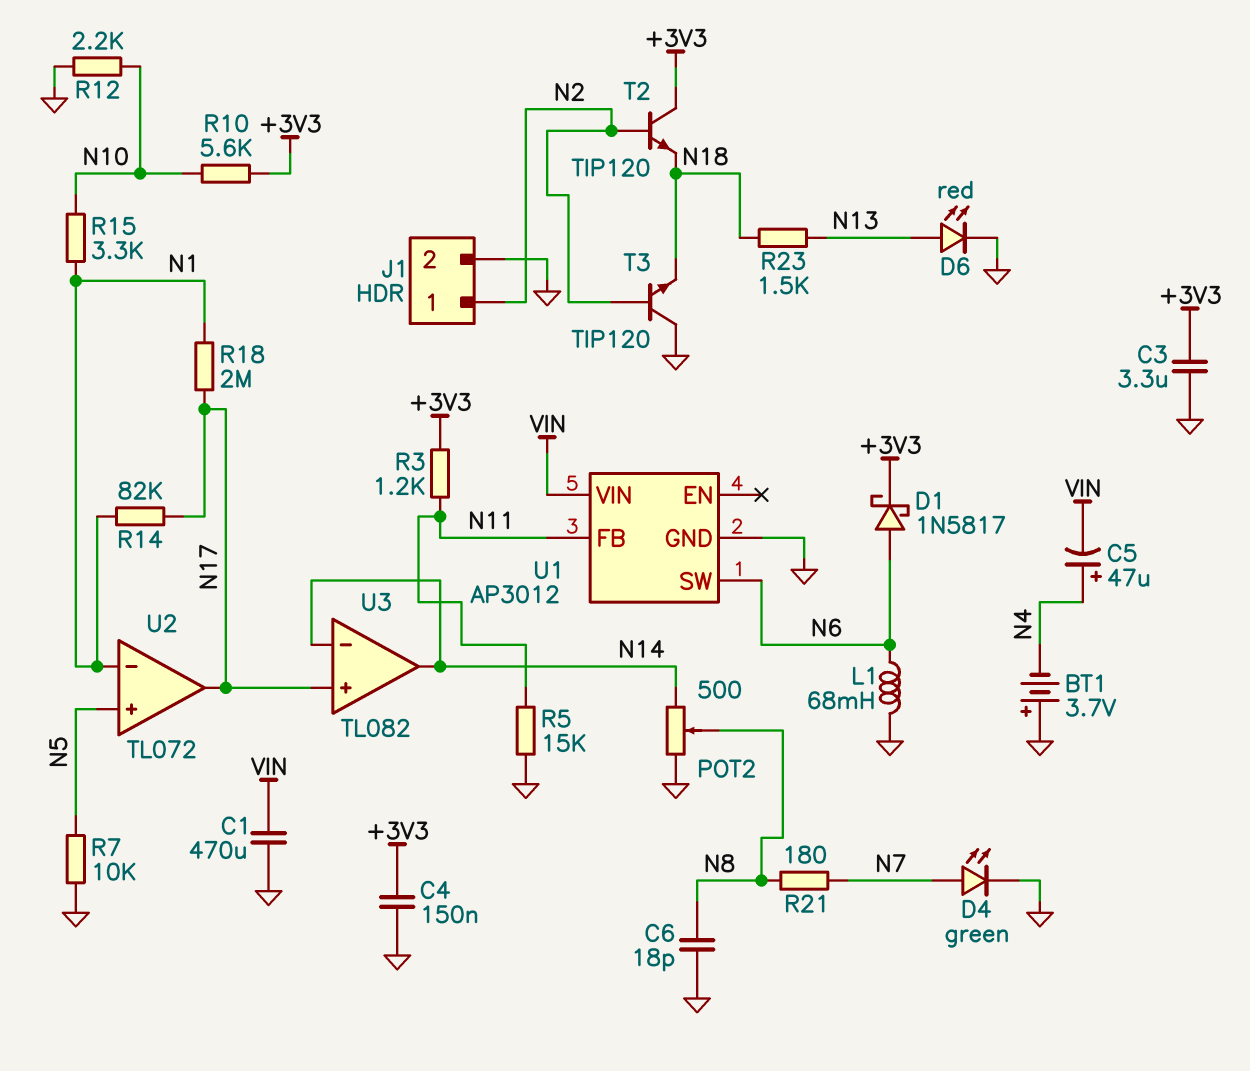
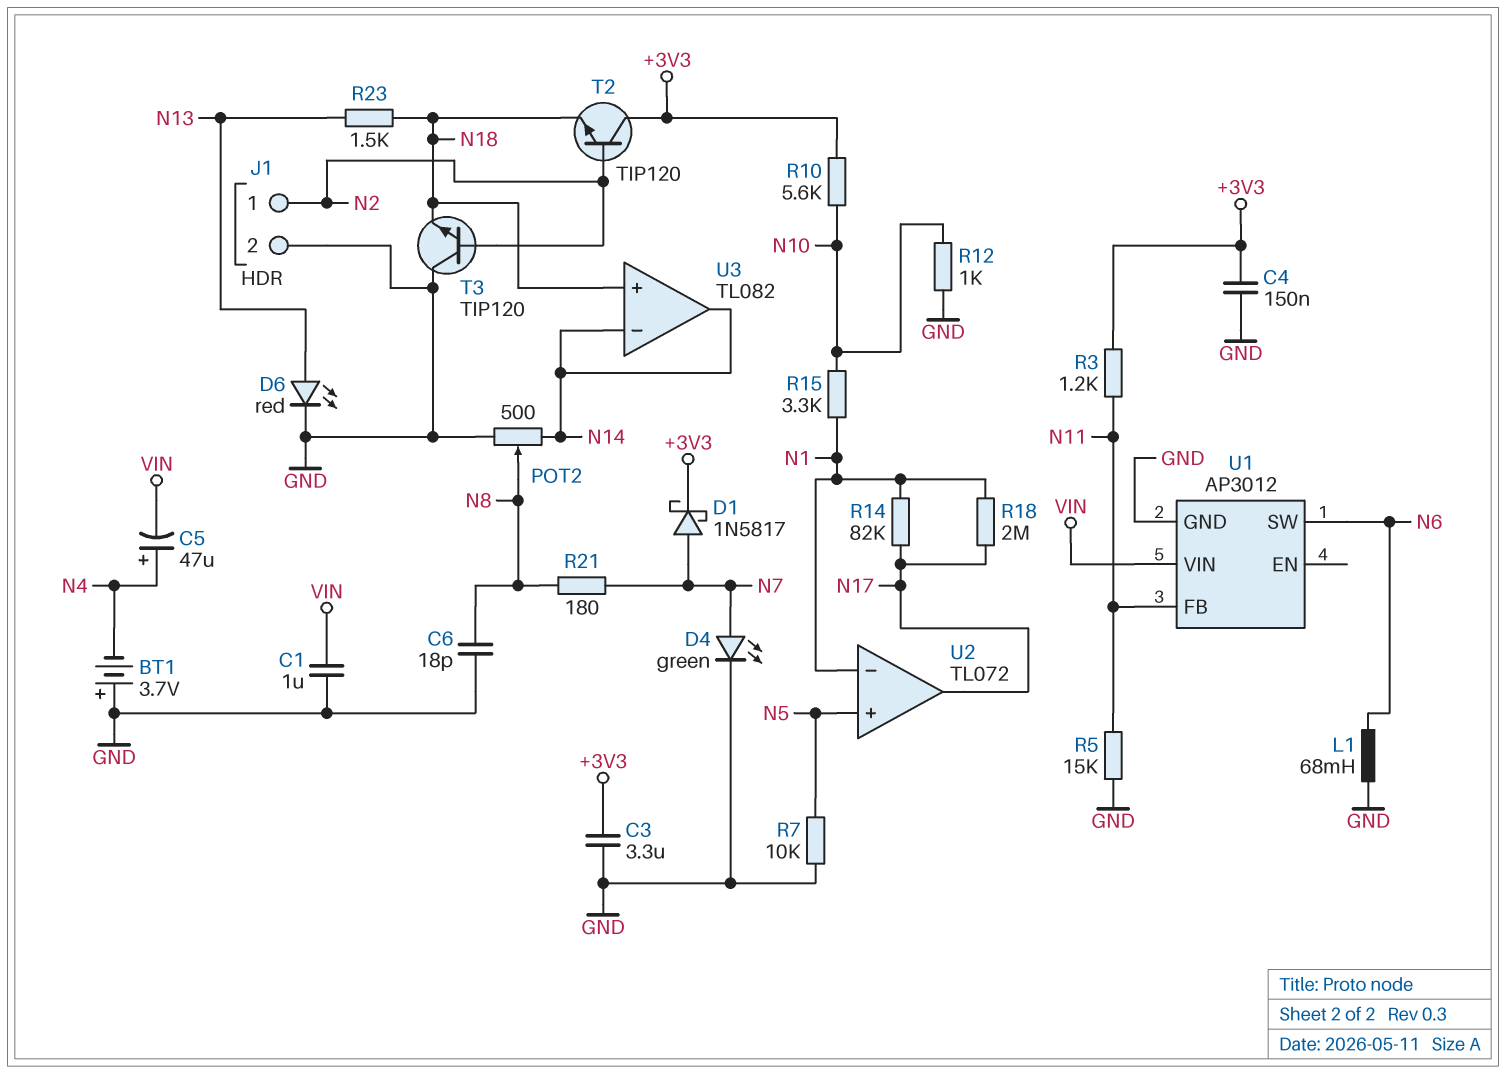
C1: 470uF (GND, VIN) -> 1uF (GND, VIN)
D1: schottky 1N5817 (A N6, K +3V3) -> schottky 1N5817 (A N7, K +3V3)
R12: 2.2k (GND, N10) -> 1k (GND, N10)
U3 pin in+: N17 -> N18

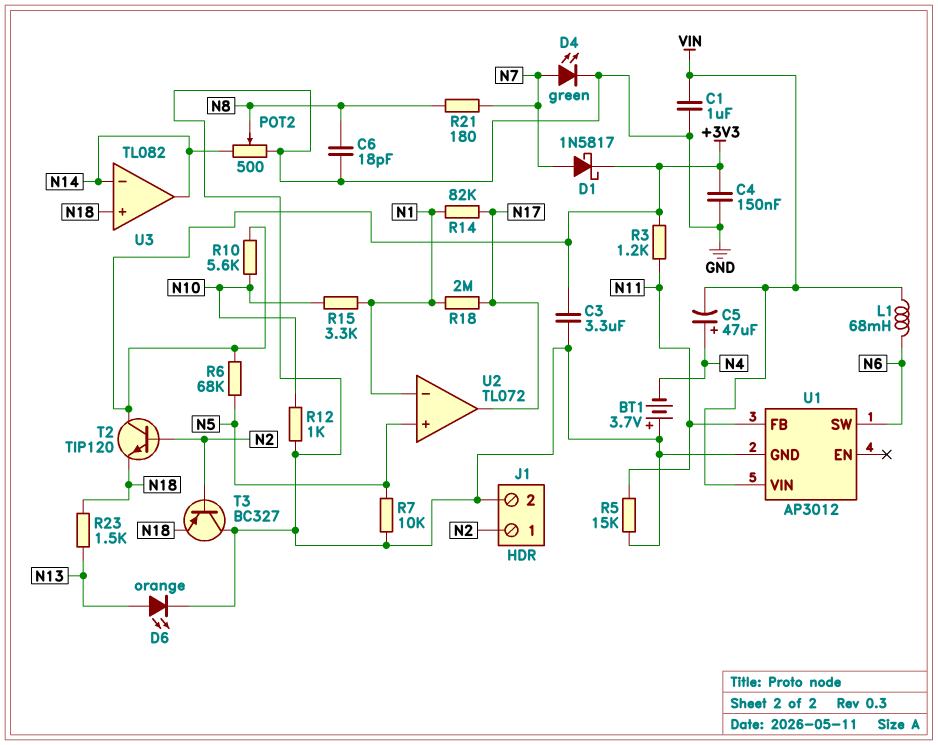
D6: LED red (A N13, K GND) -> LED orange (A N13, K GND)
L1: 68mH (GND, N6) -> 68mH (N6, VIN)
R6: none -> 68k (+3V3, N5)
T3: NPN TIP120 (B N2, C GND, E N18) -> PNP BC327 (B N2, C GND, E N18)

